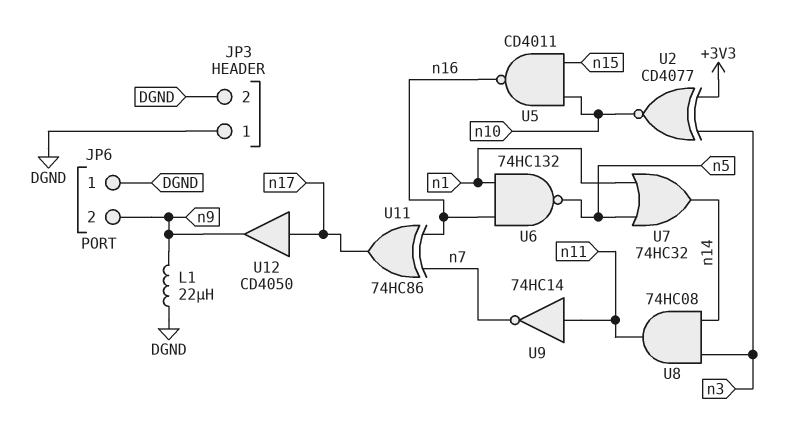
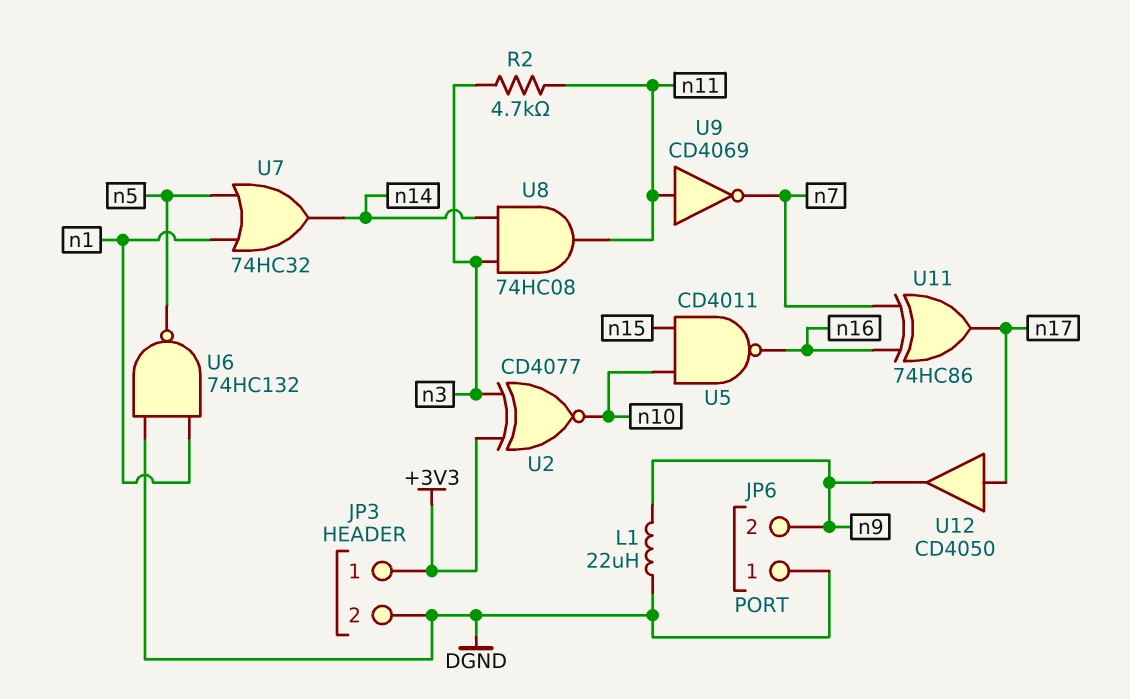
JP3 pin 1: DGND -> +3V3
R2: none -> 4.7k (n3, n11)
U6: NAND 74HC132 (in n1, in n16, out n5) -> NAND 74HC132 (in DGND, in n1, out n5)
U9: NOT 74HC14 (in n11, out n7) -> NOT CD4069 (in n11, out n7)

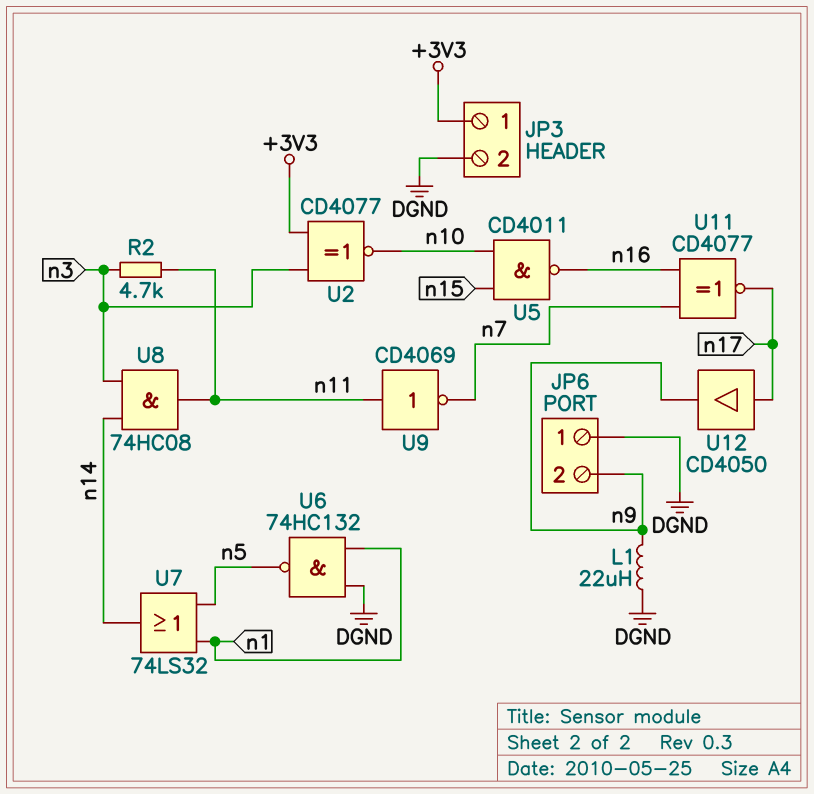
U7: OR 74HC32 (in n1, in n5, out n14) -> OR 74LS32 (in n1, in n5, out n14)
U11: XOR 74HC86 (in n7, in n16, out n17) -> XNOR CD4077 (in n7, in n16, out n17)

